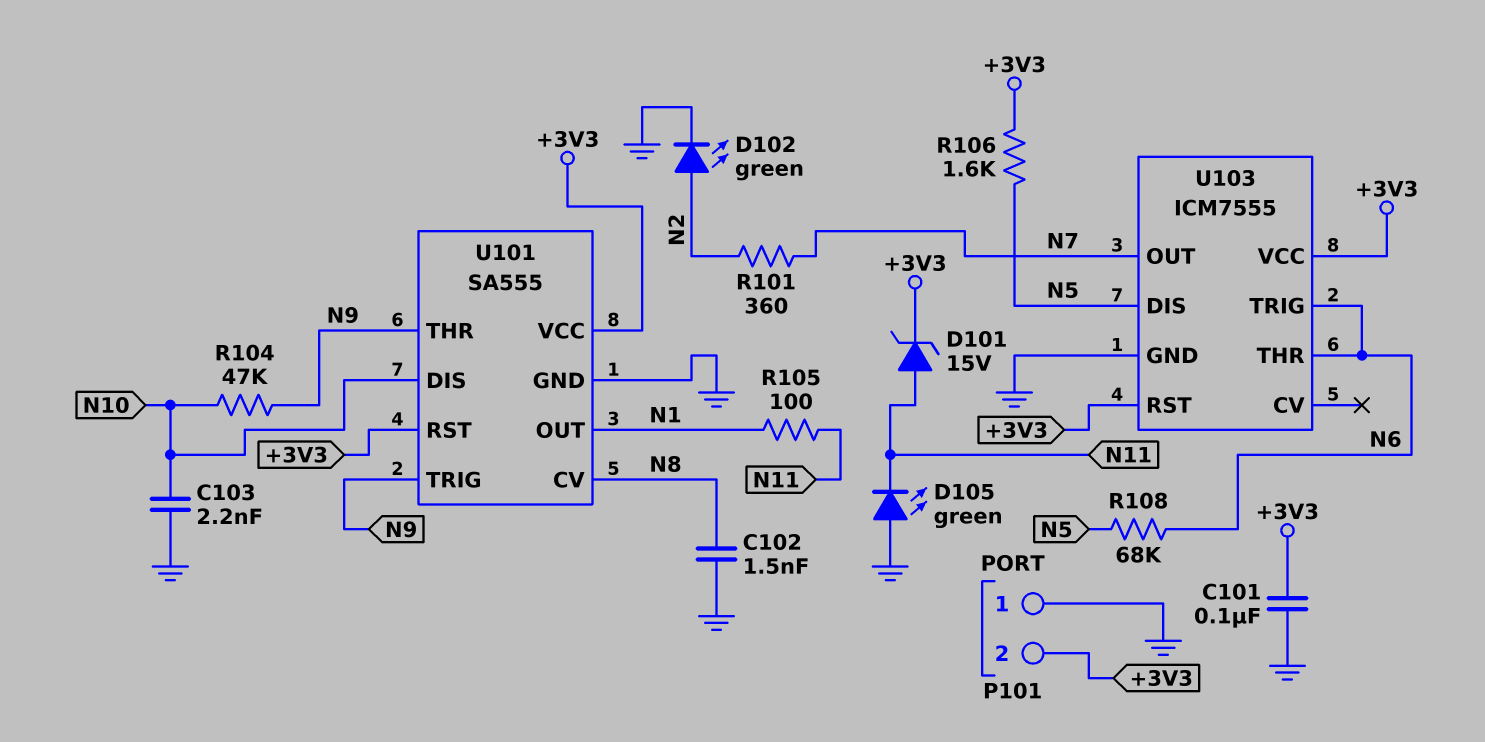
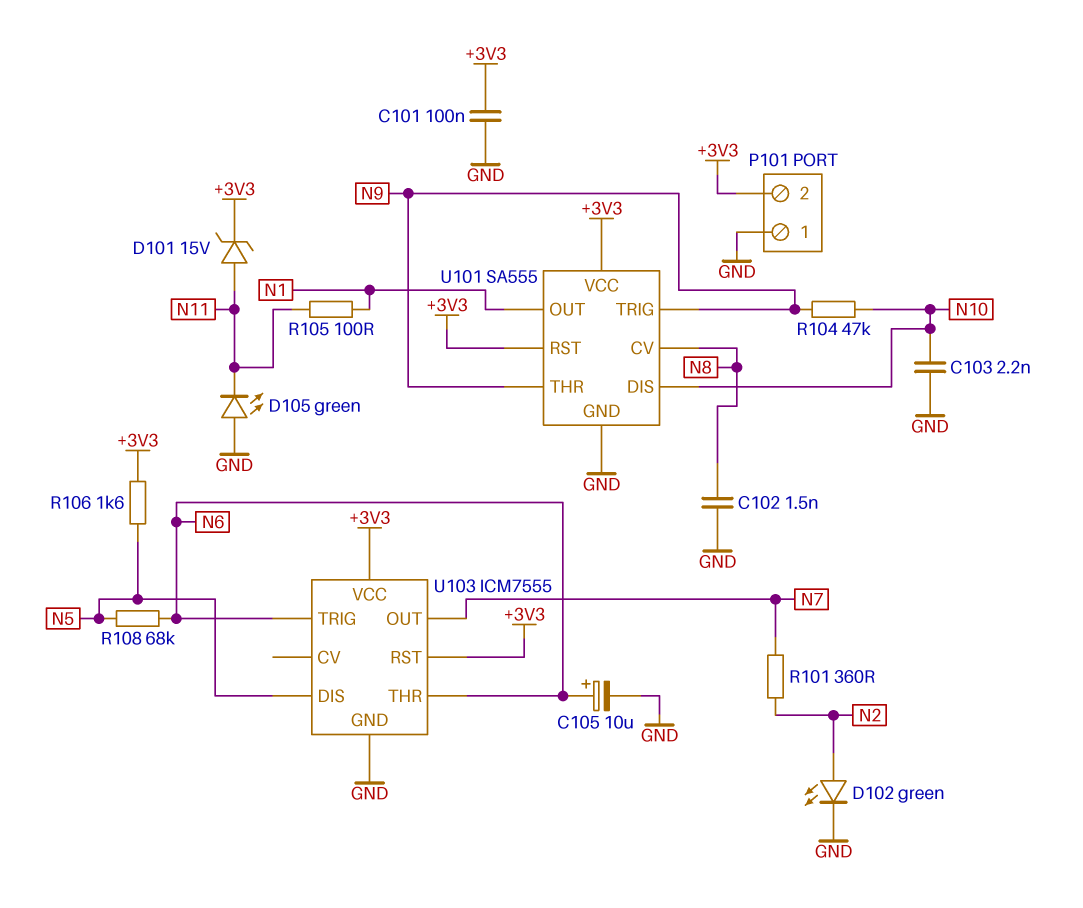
C105: none -> 10uF (plus N6, minus GND)

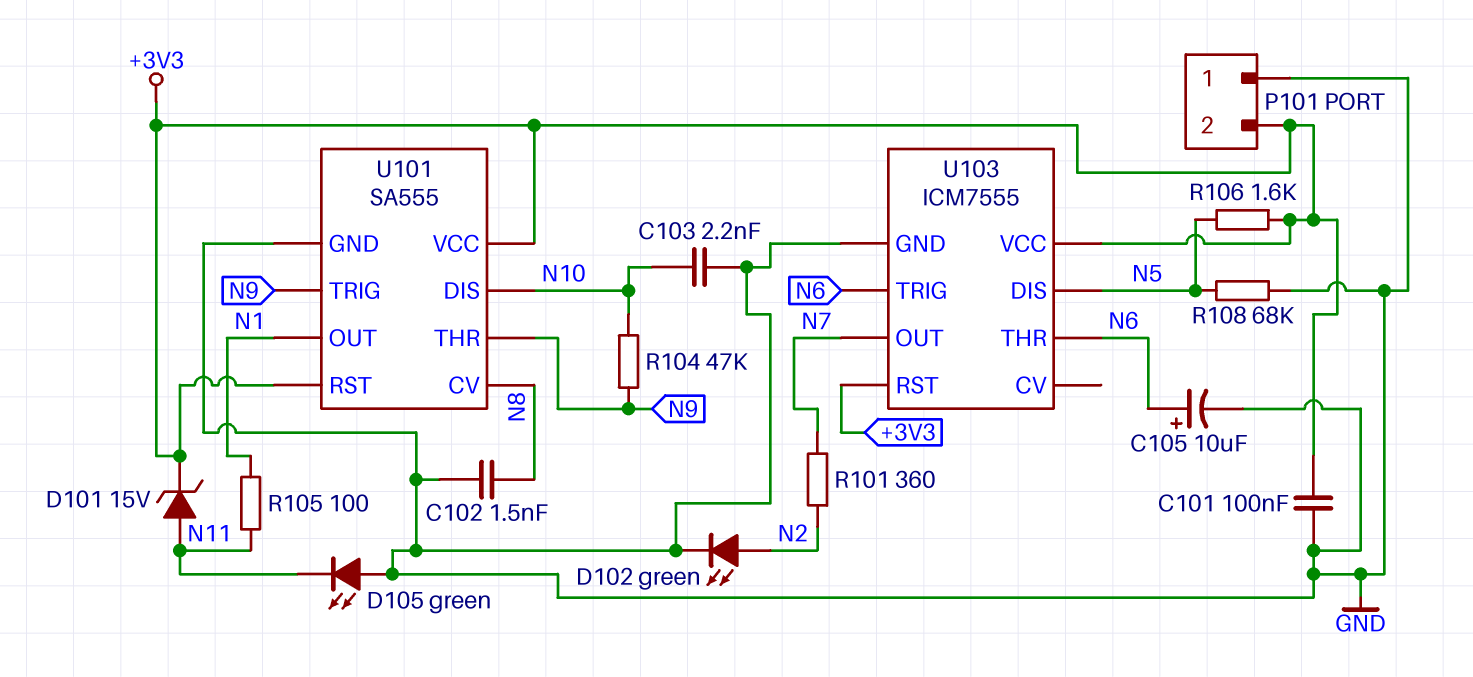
R108: 68k (N5, N6) -> 68k (GND, N5)

